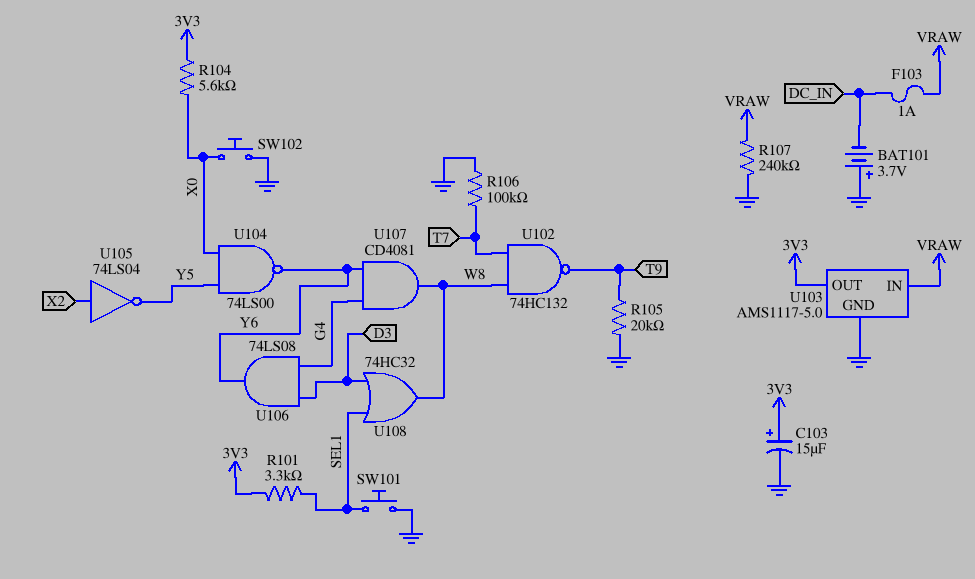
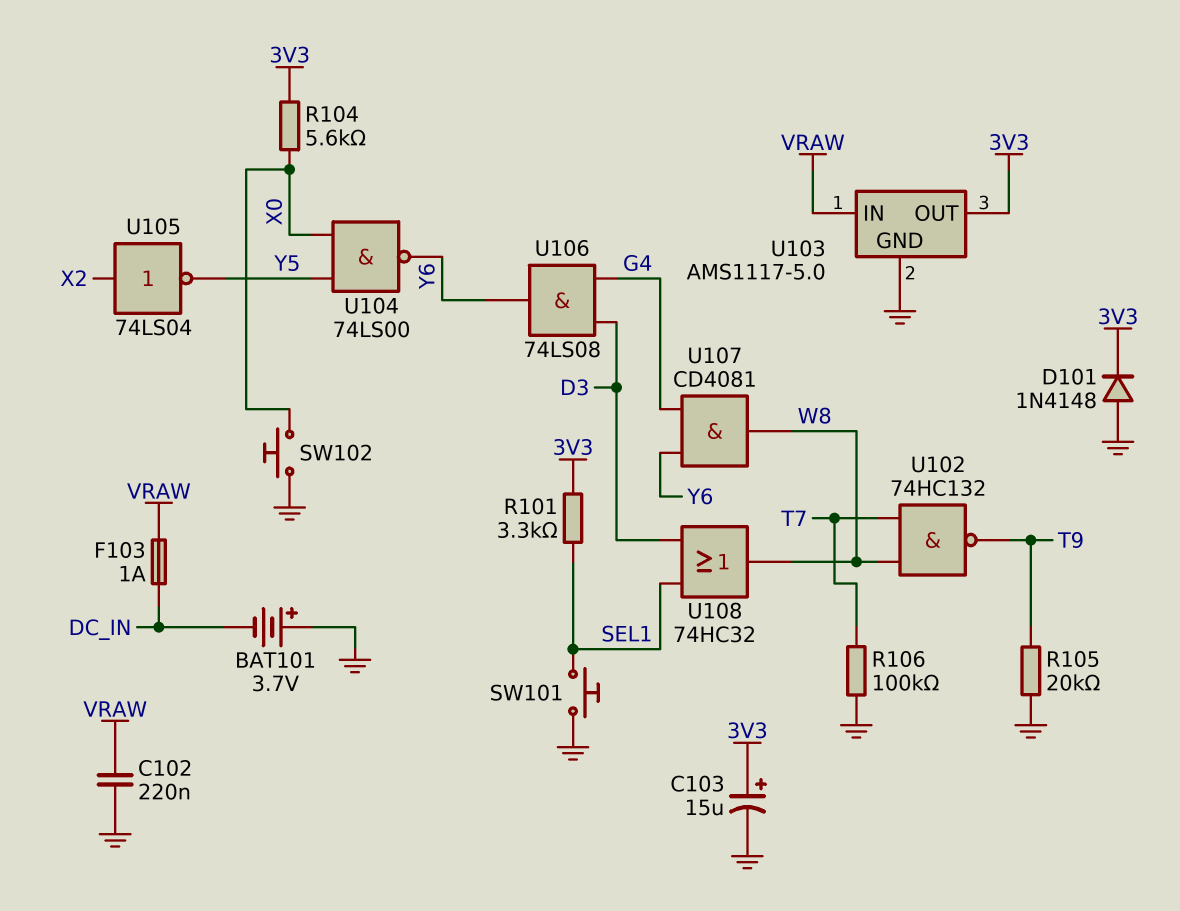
C102: none -> 220nF (GND, VRAW)
D101: none -> diode 1N4148 (A GND, K 3V3)
R107: 240k (GND, VRAW) -> none

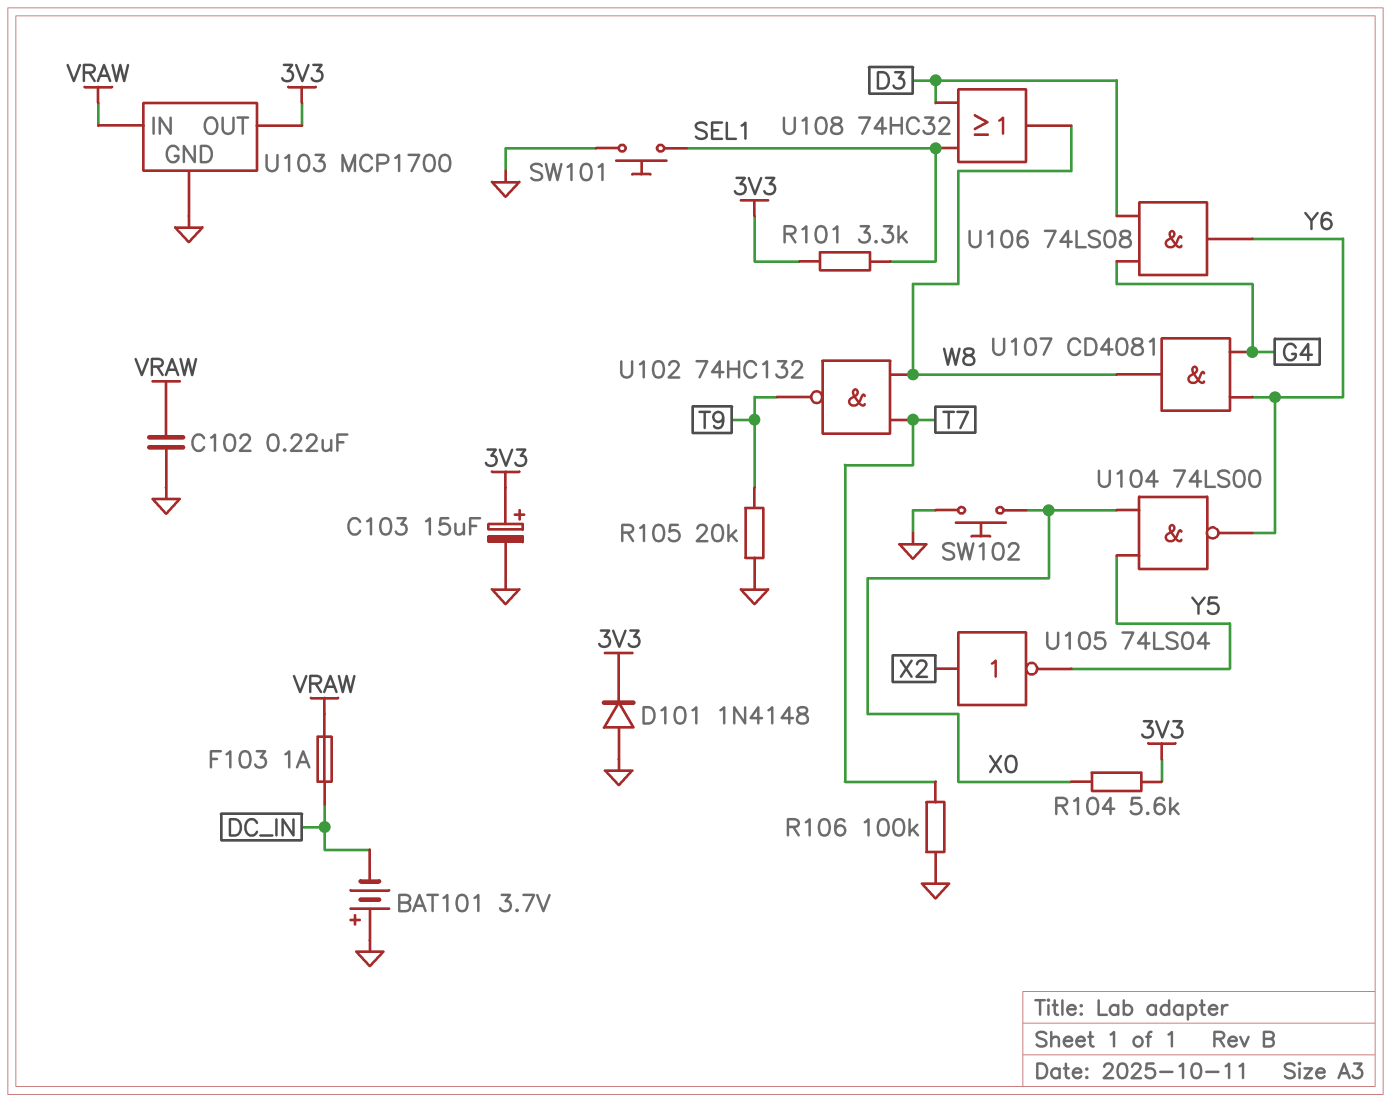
U103: AMS1117-5.0 -> MCP1700

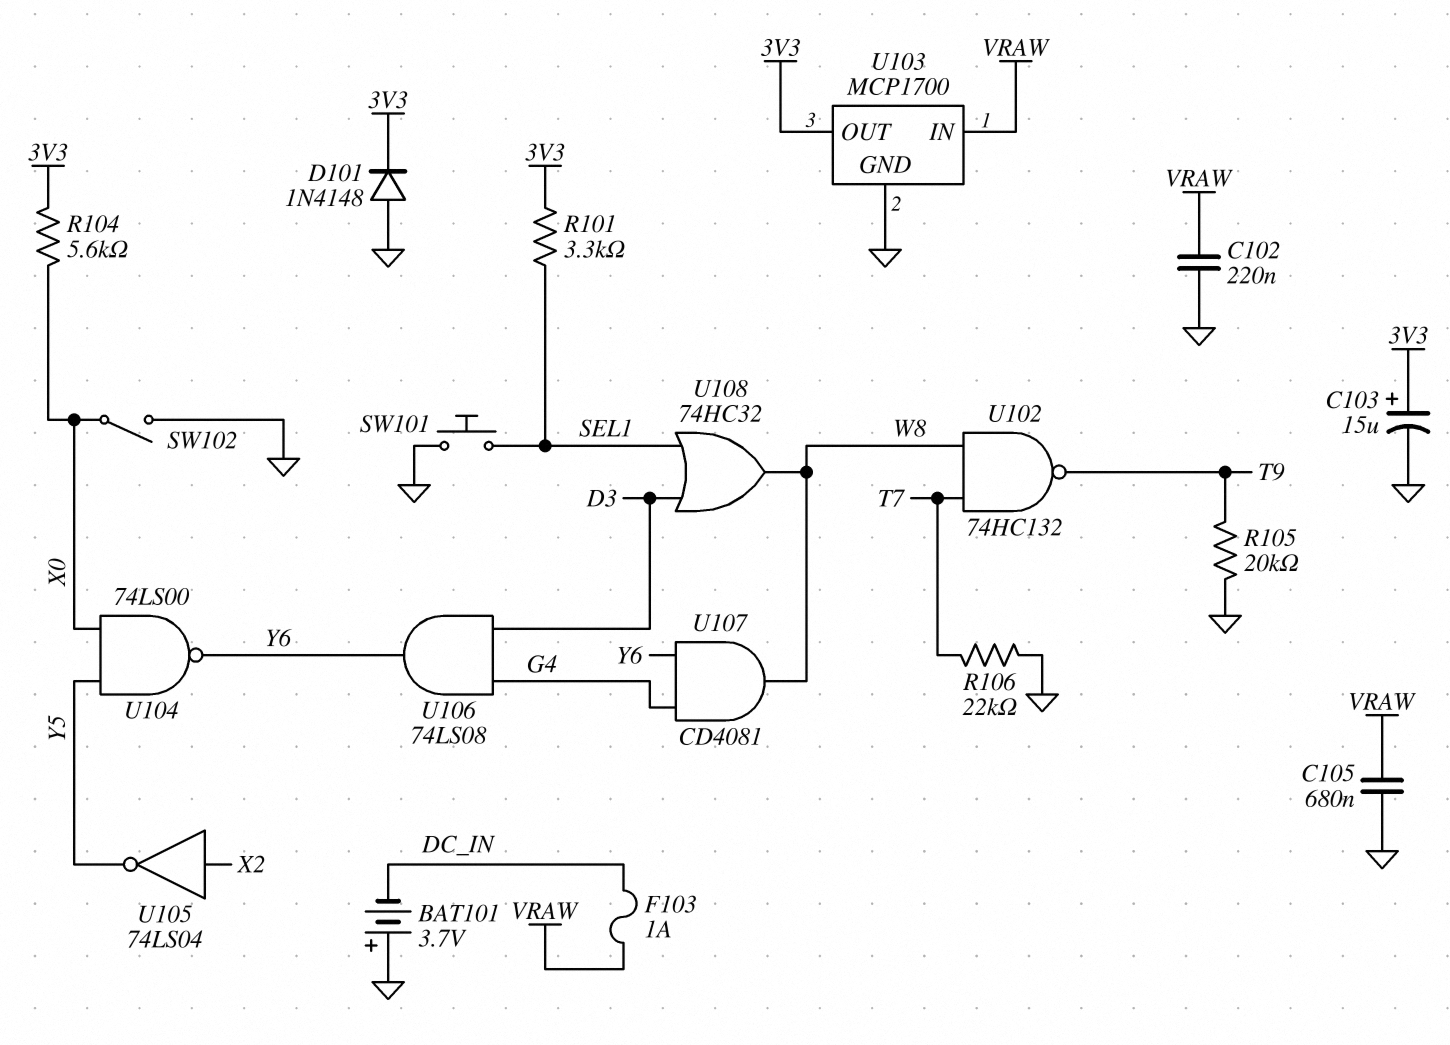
C105: none -> 680nF (GND, VRAW)
R106: 100k (GND, T7) -> 22k (GND, T7)
SW102: button (GND, X0) -> switch (GND, X0)

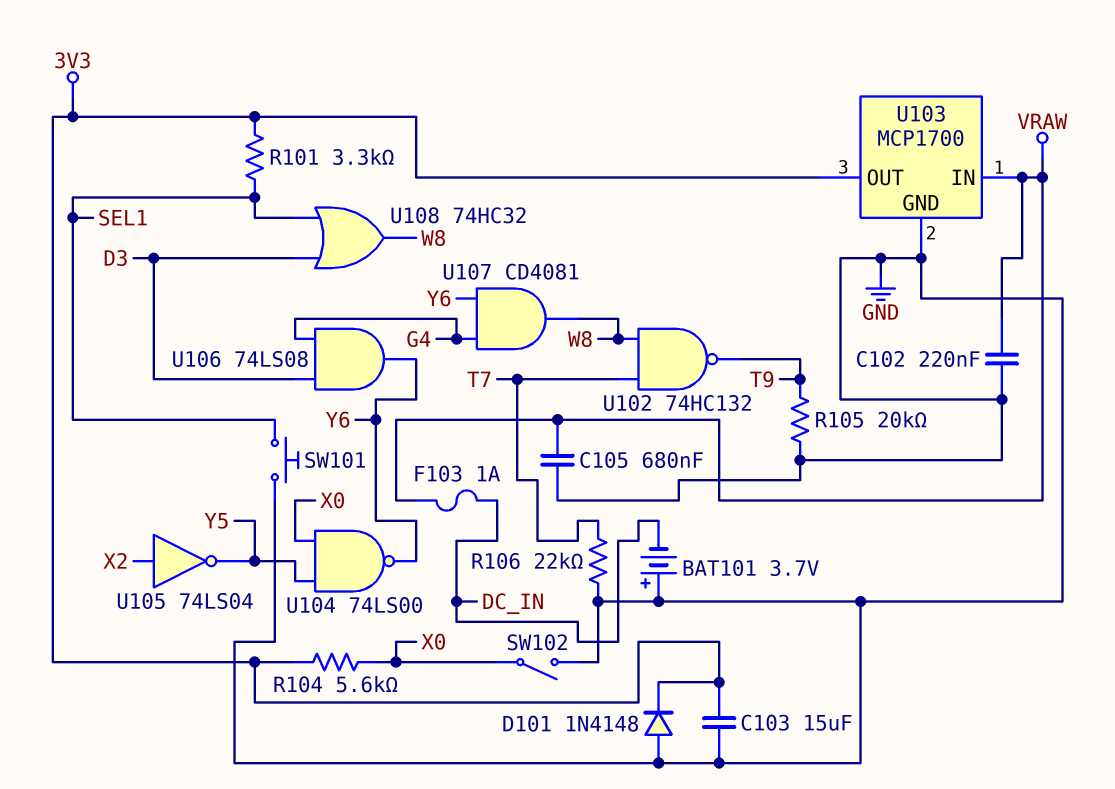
C103: 15uF (plus 3V3, minus GND) -> 15uF (3V3, GND)

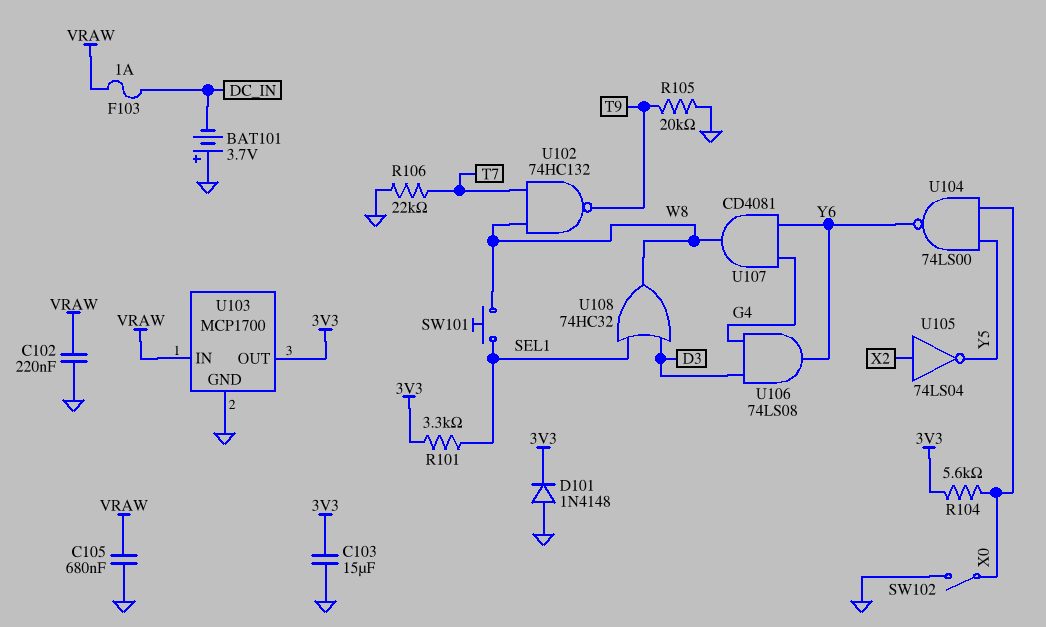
SW101: button (GND, SEL1) -> button (SEL1, W8)

